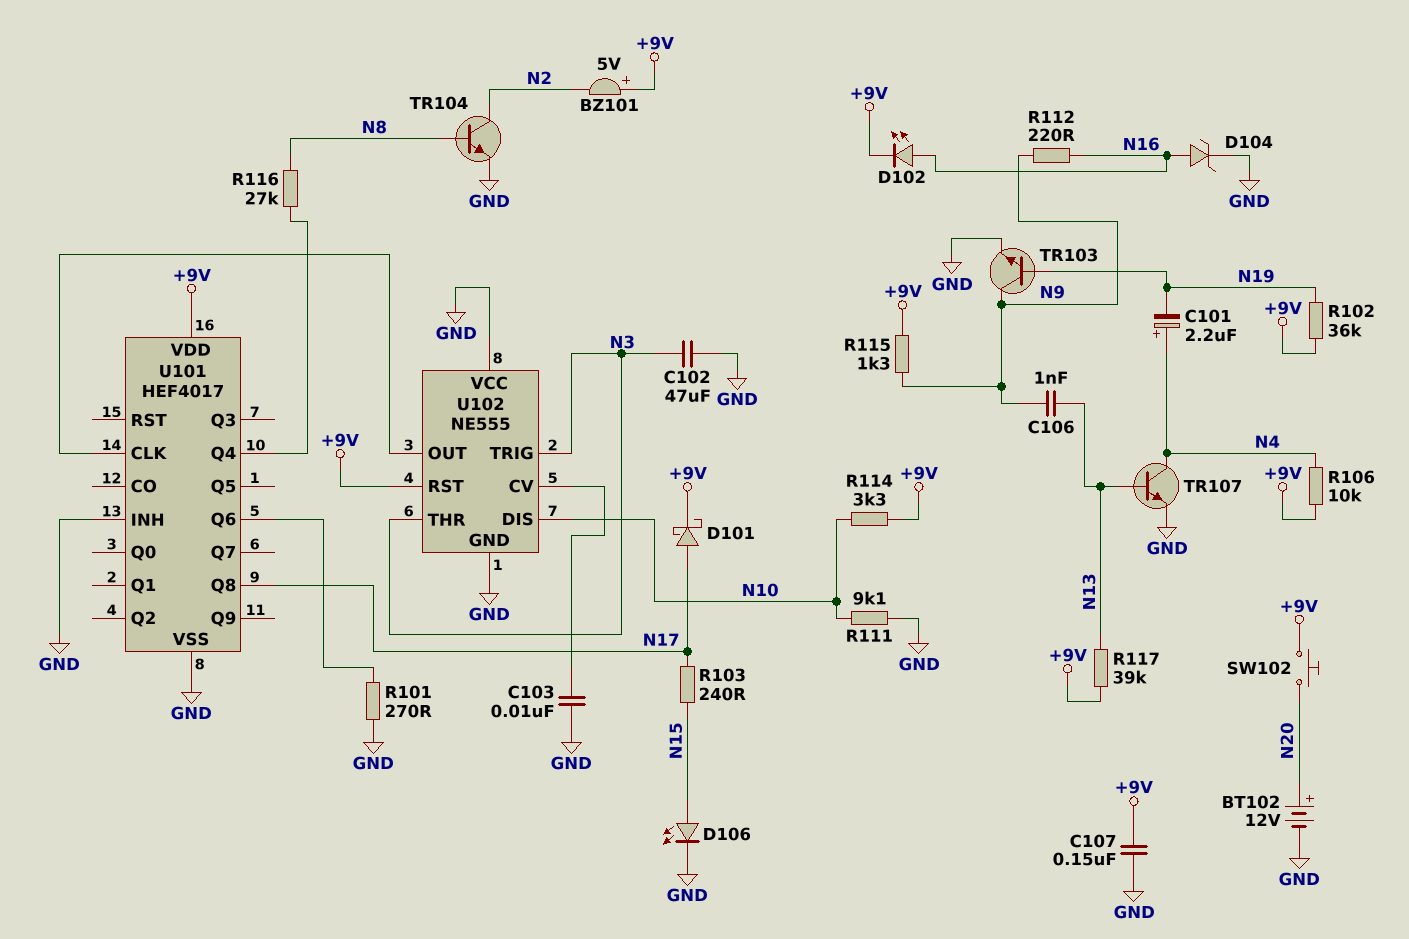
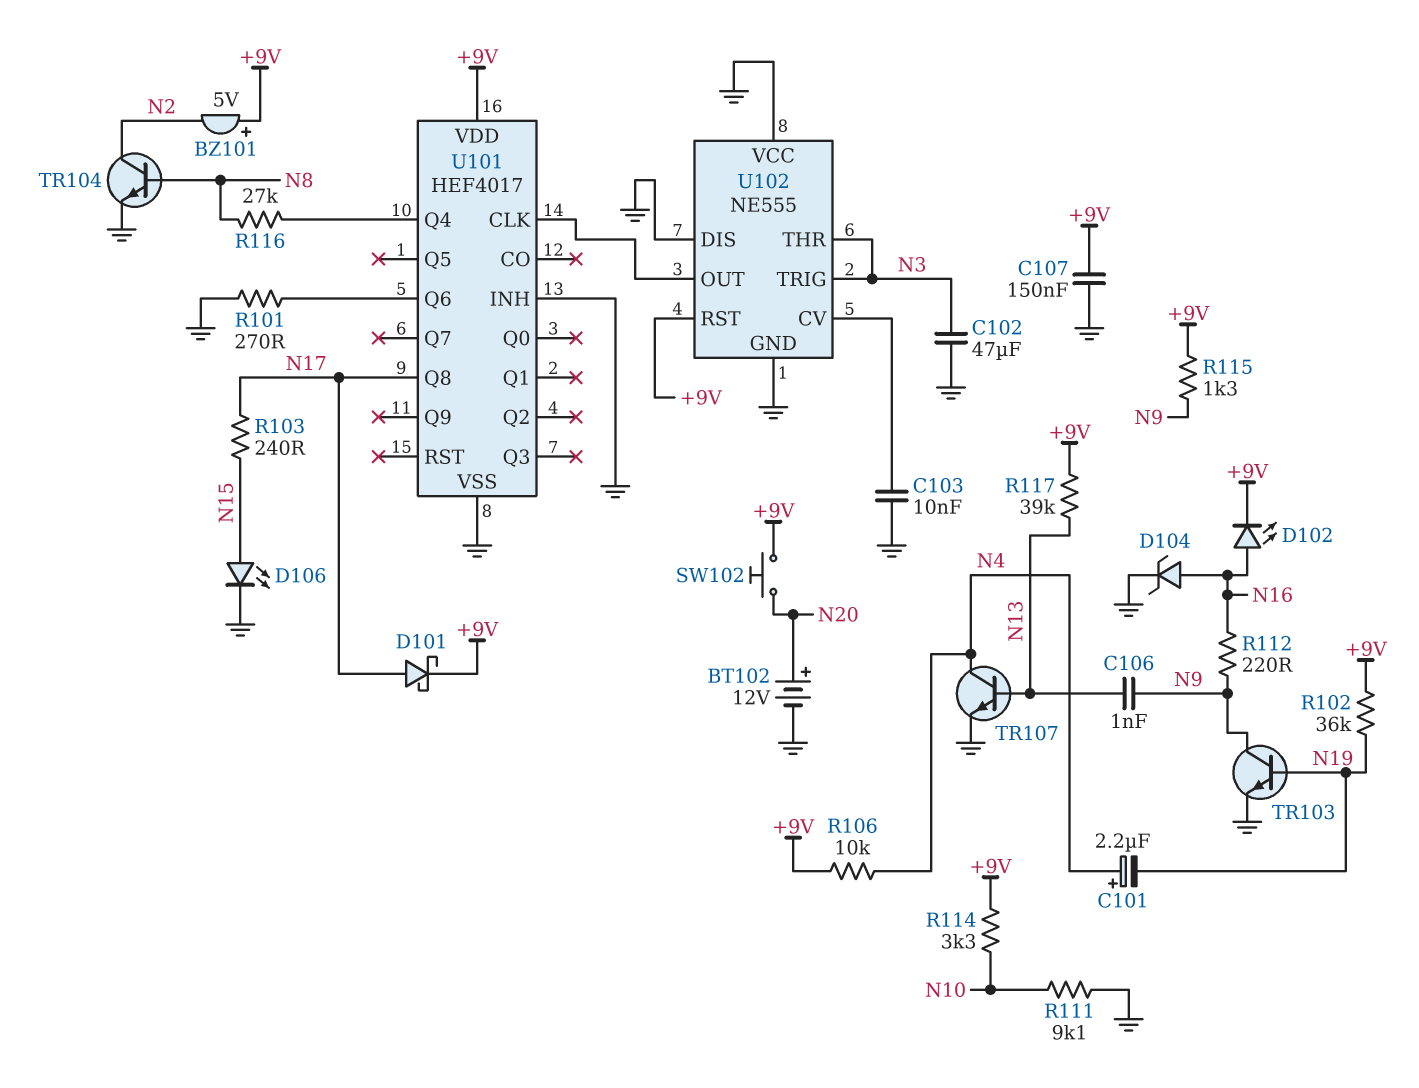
U102 pin DIS: N10 -> GND

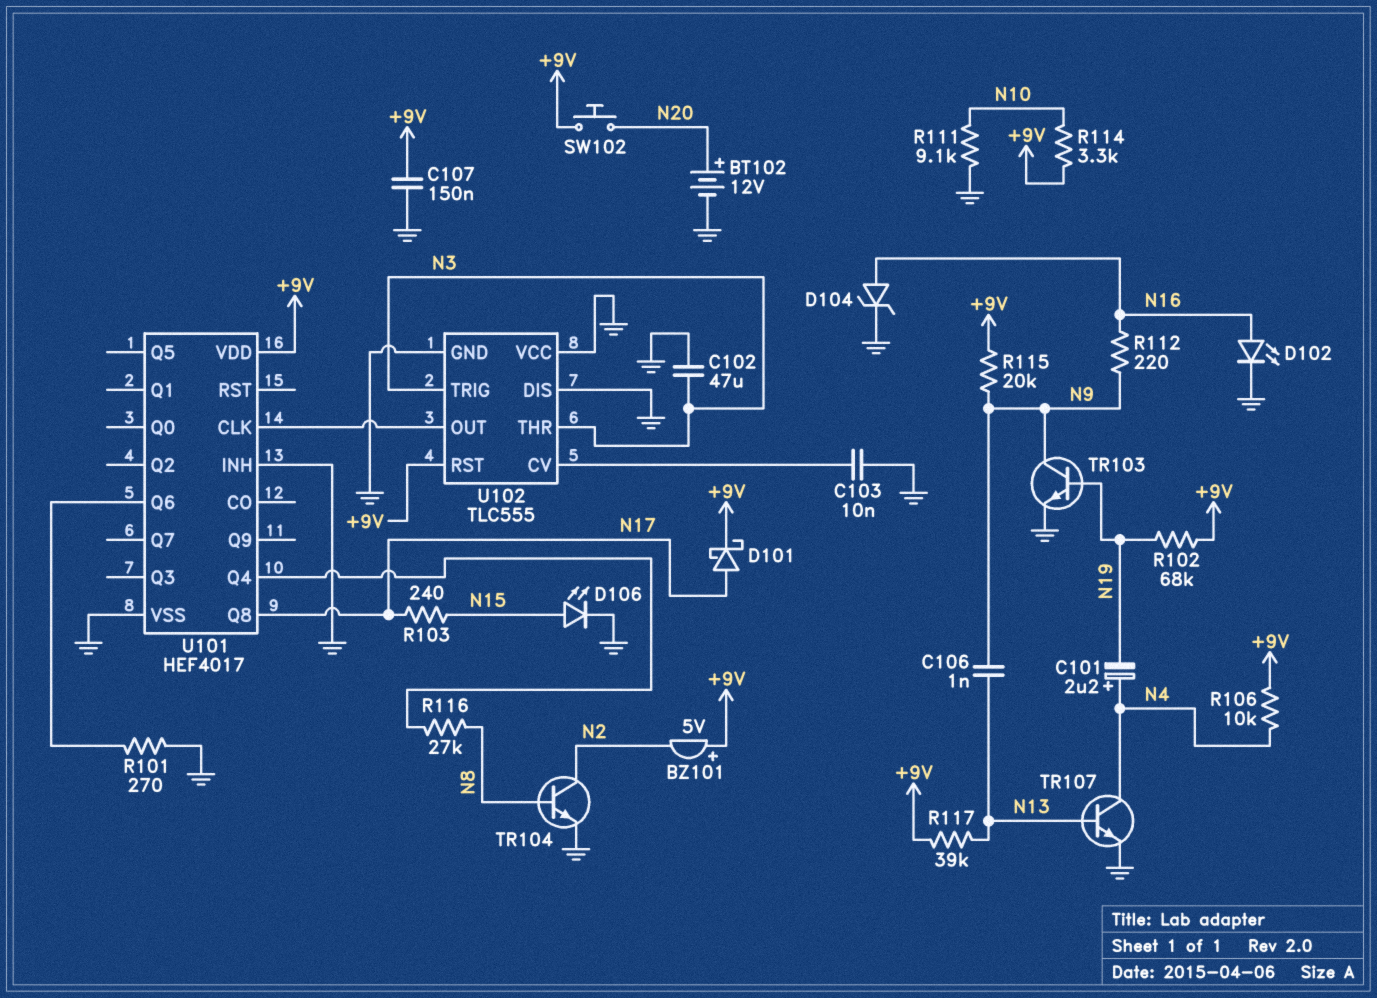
D102: LED (A N16, K +9V) -> LED (A N16, K GND)
R102: 36k (+9V, N19) -> 68k (+9V, N19)
R115: 1.3k (+9V, N9) -> 20k (+9V, N9)
U102: NE555 -> TLC555

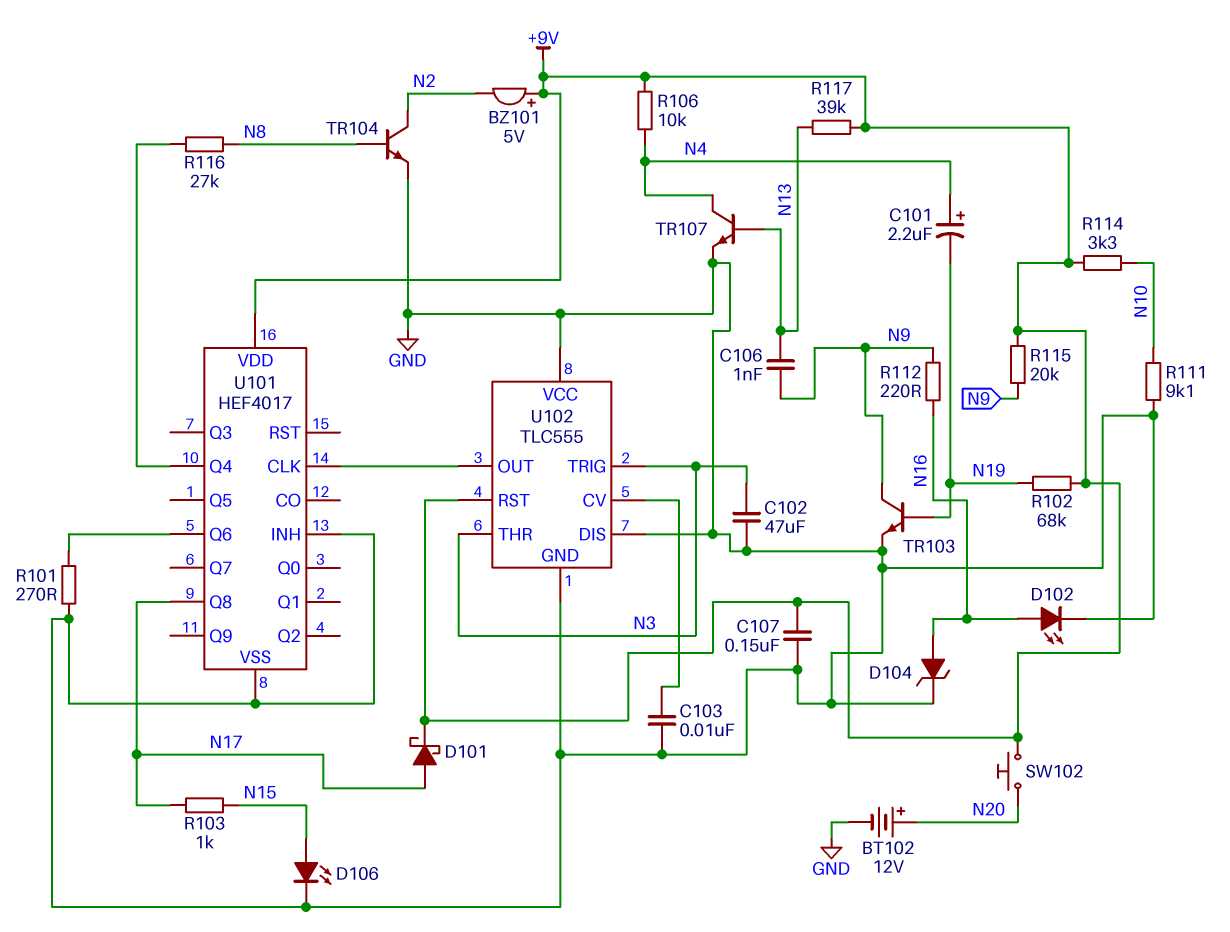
R103: 240 (N15, N17) -> 1k (N15, N17)

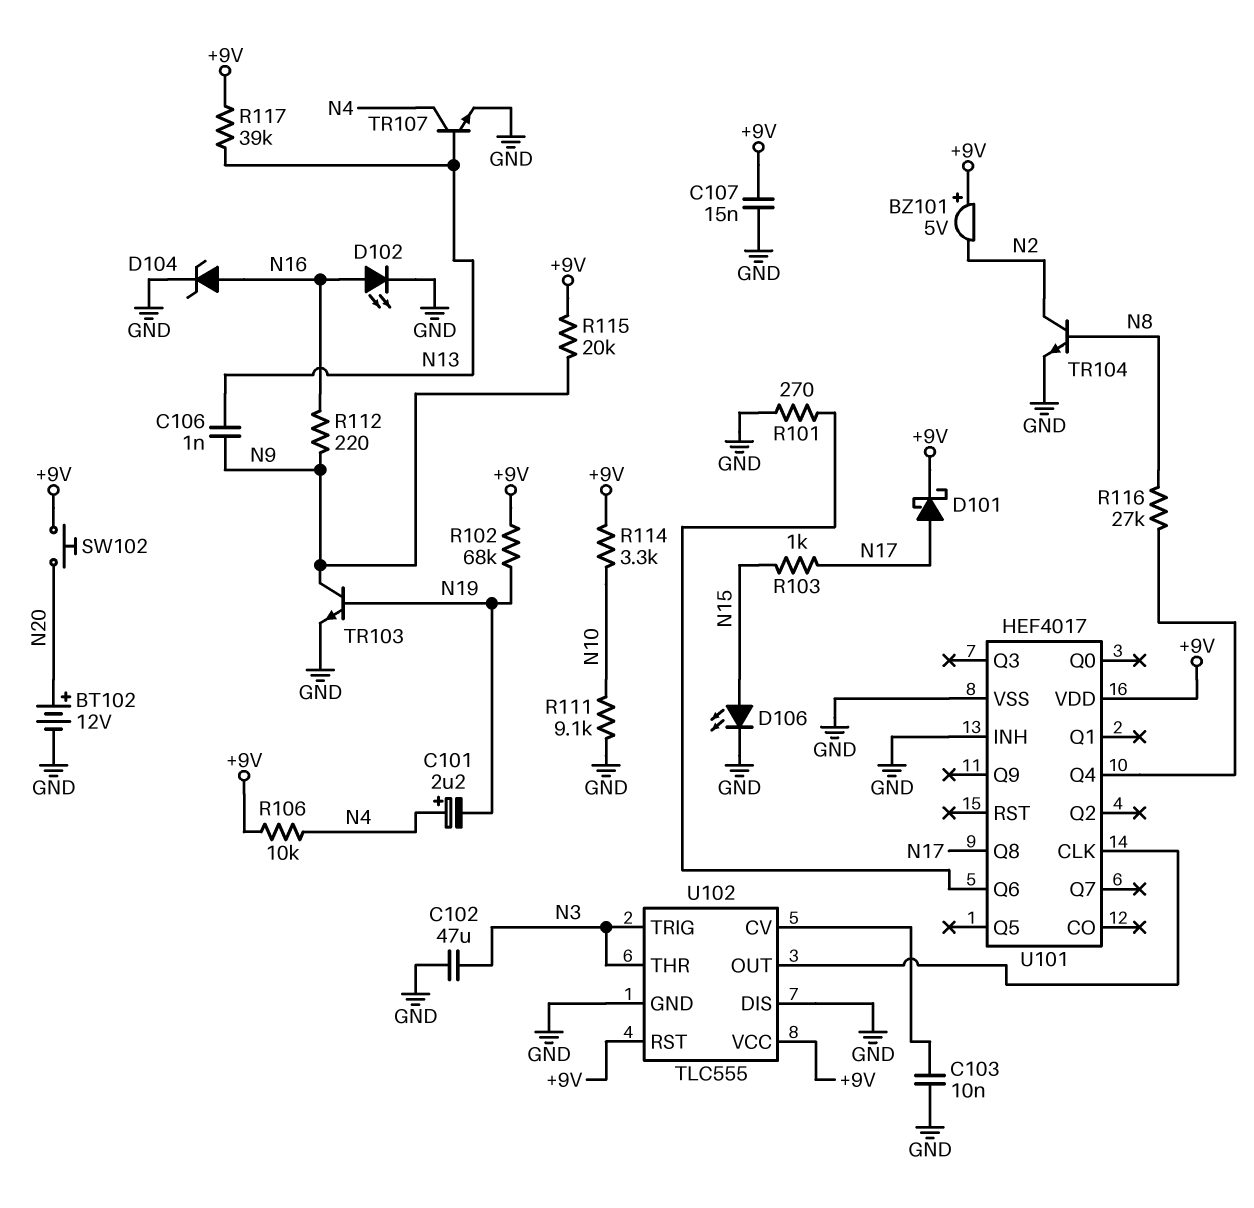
C107: 150nF (+9V, GND) -> 15nF (+9V, GND)
U102 pin VCC: GND -> +9V

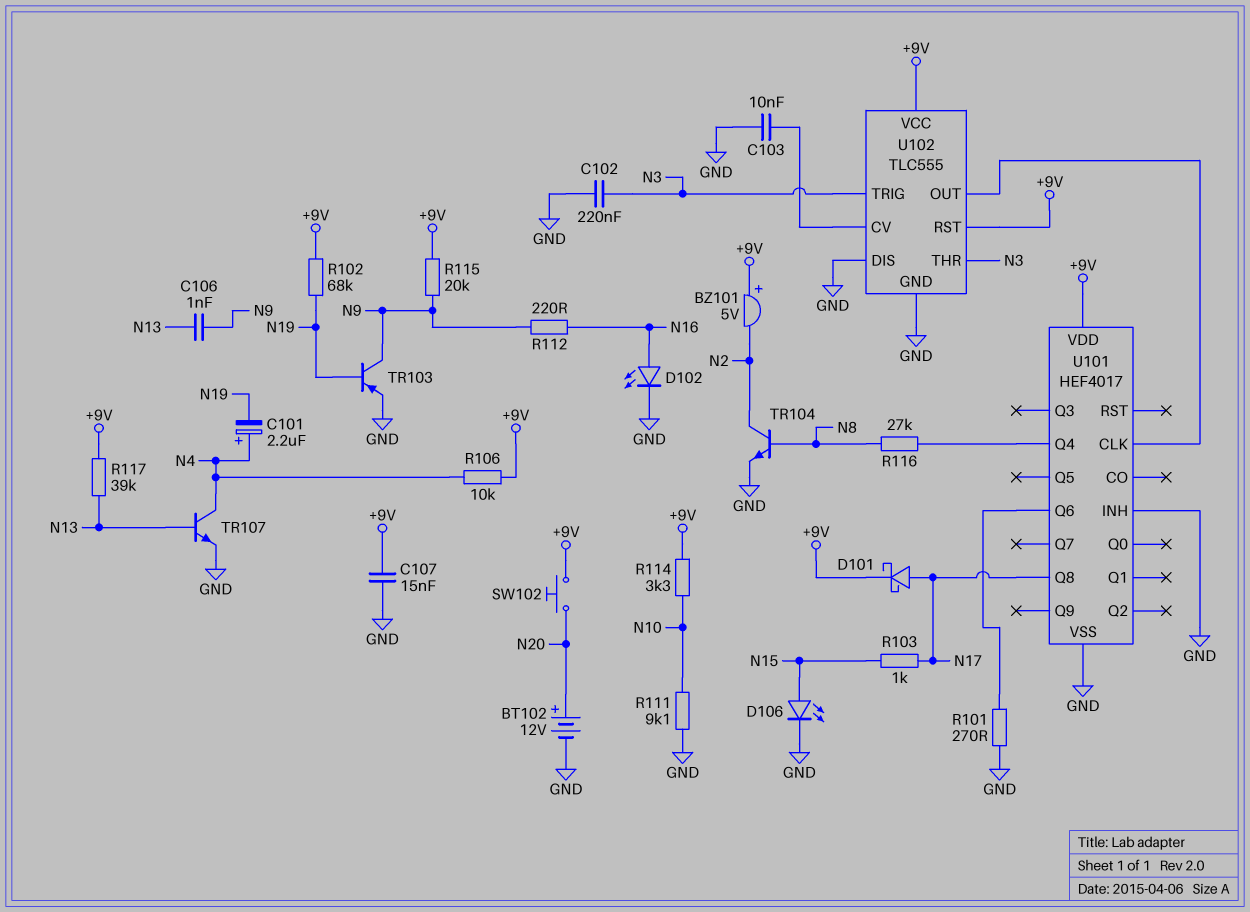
C102: 47uF (GND, N3) -> 220nF (GND, N3)
D104: zener (A N16, K GND) -> none
TR103: NPN (B N19, C N9, E GND) -> PNP (B N19, C N9, E GND)

